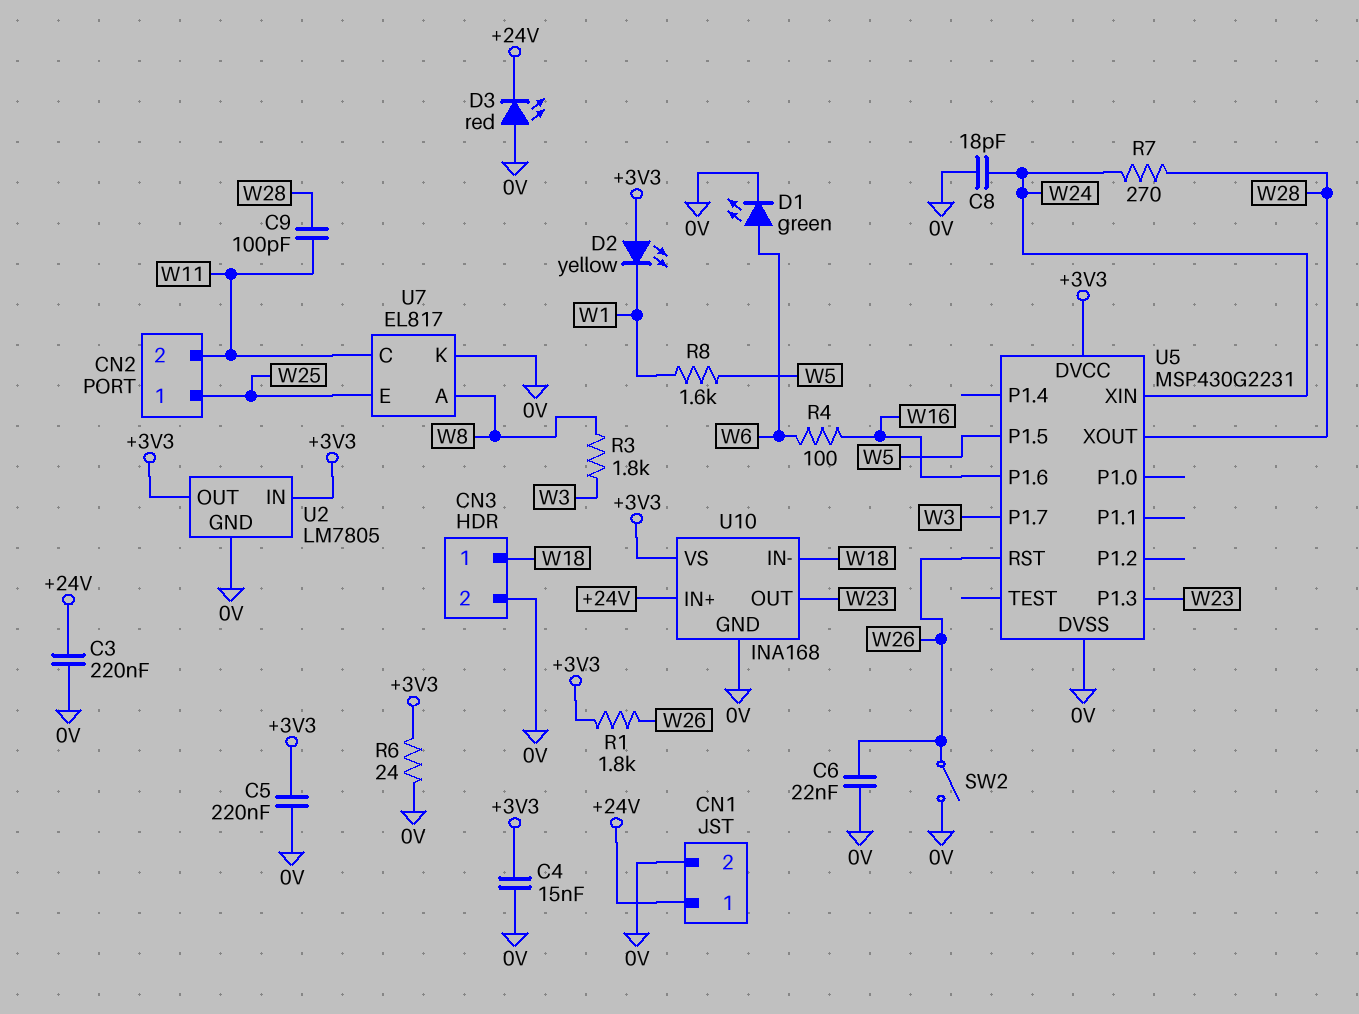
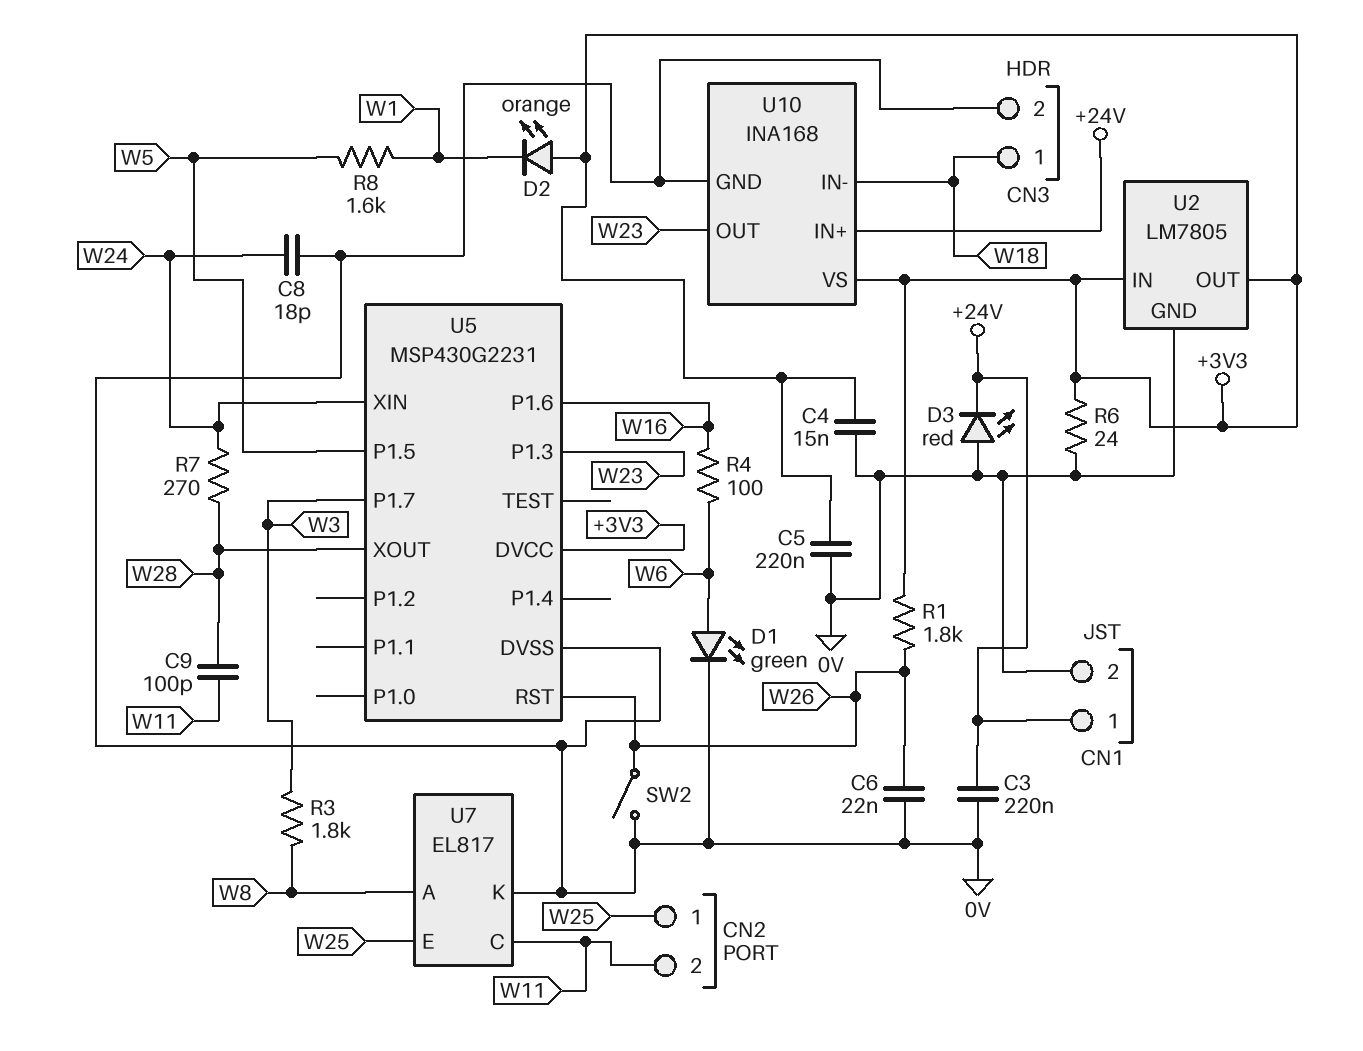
D2: LED yellow (A +3V3, K W1) -> LED orange (A +3V3, K W1)

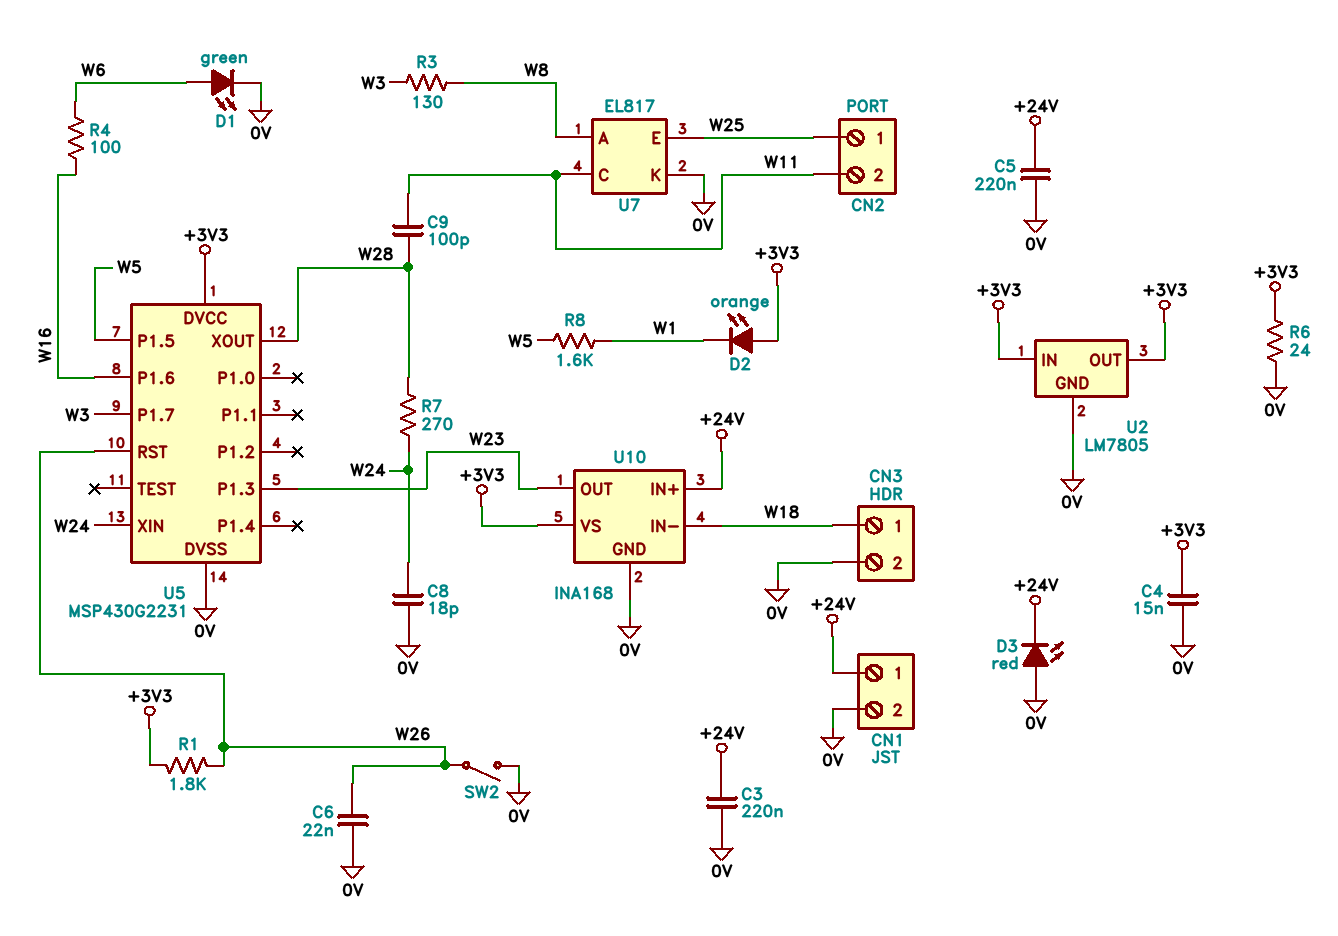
C5: 220nF (+3V3, 0V) -> 220nF (+24V, 0V)
R3: 1.8k (W3, W8) -> 130 (W3, W8)

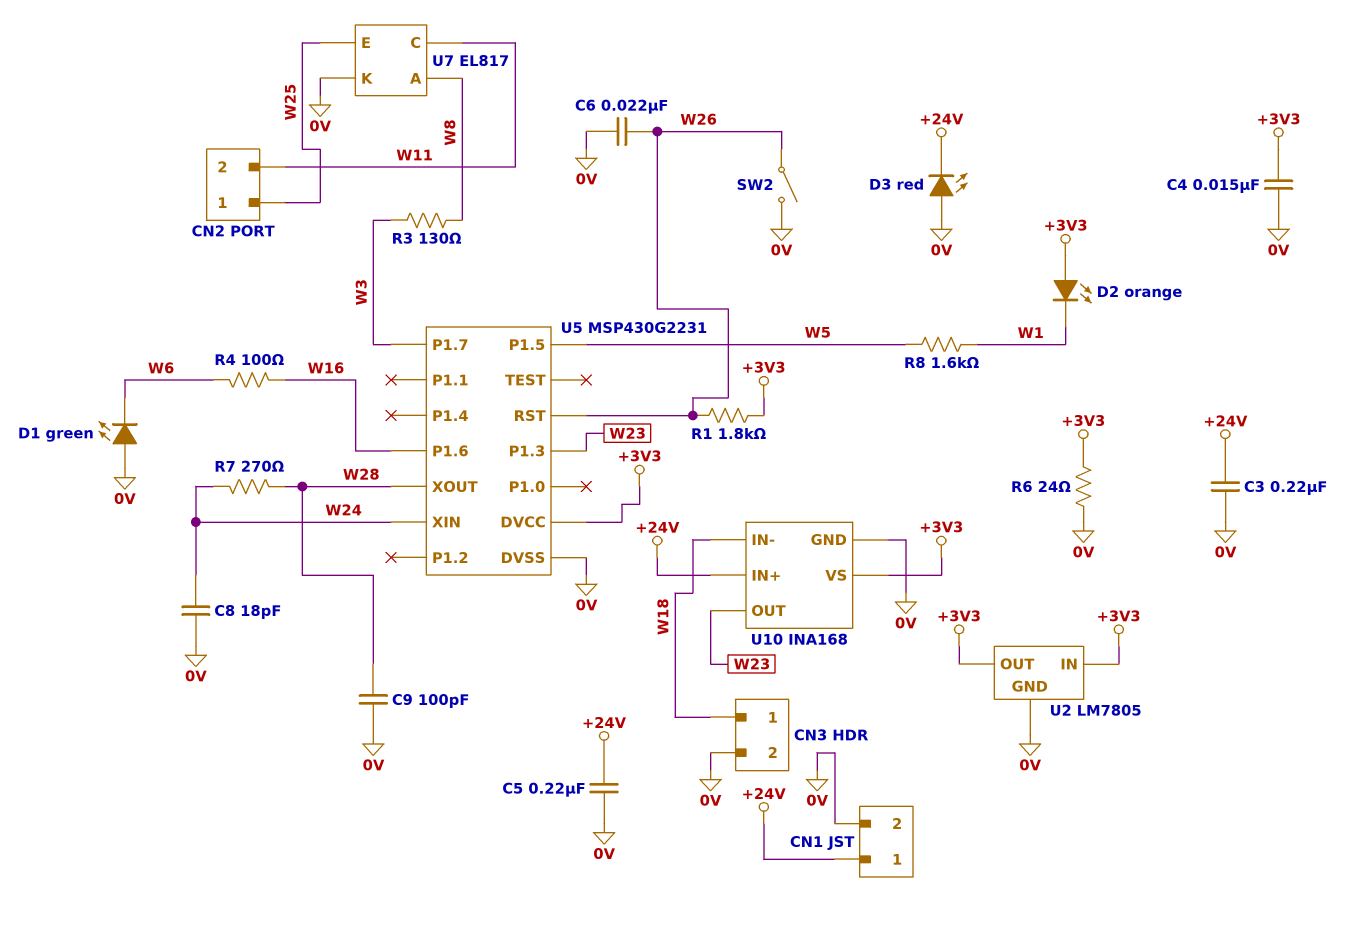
C9: 100pF (W11, W28) -> 100pF (0V, W28)
D1: LED green (A W6, K 0V) -> LED green (A 0V, K W6)

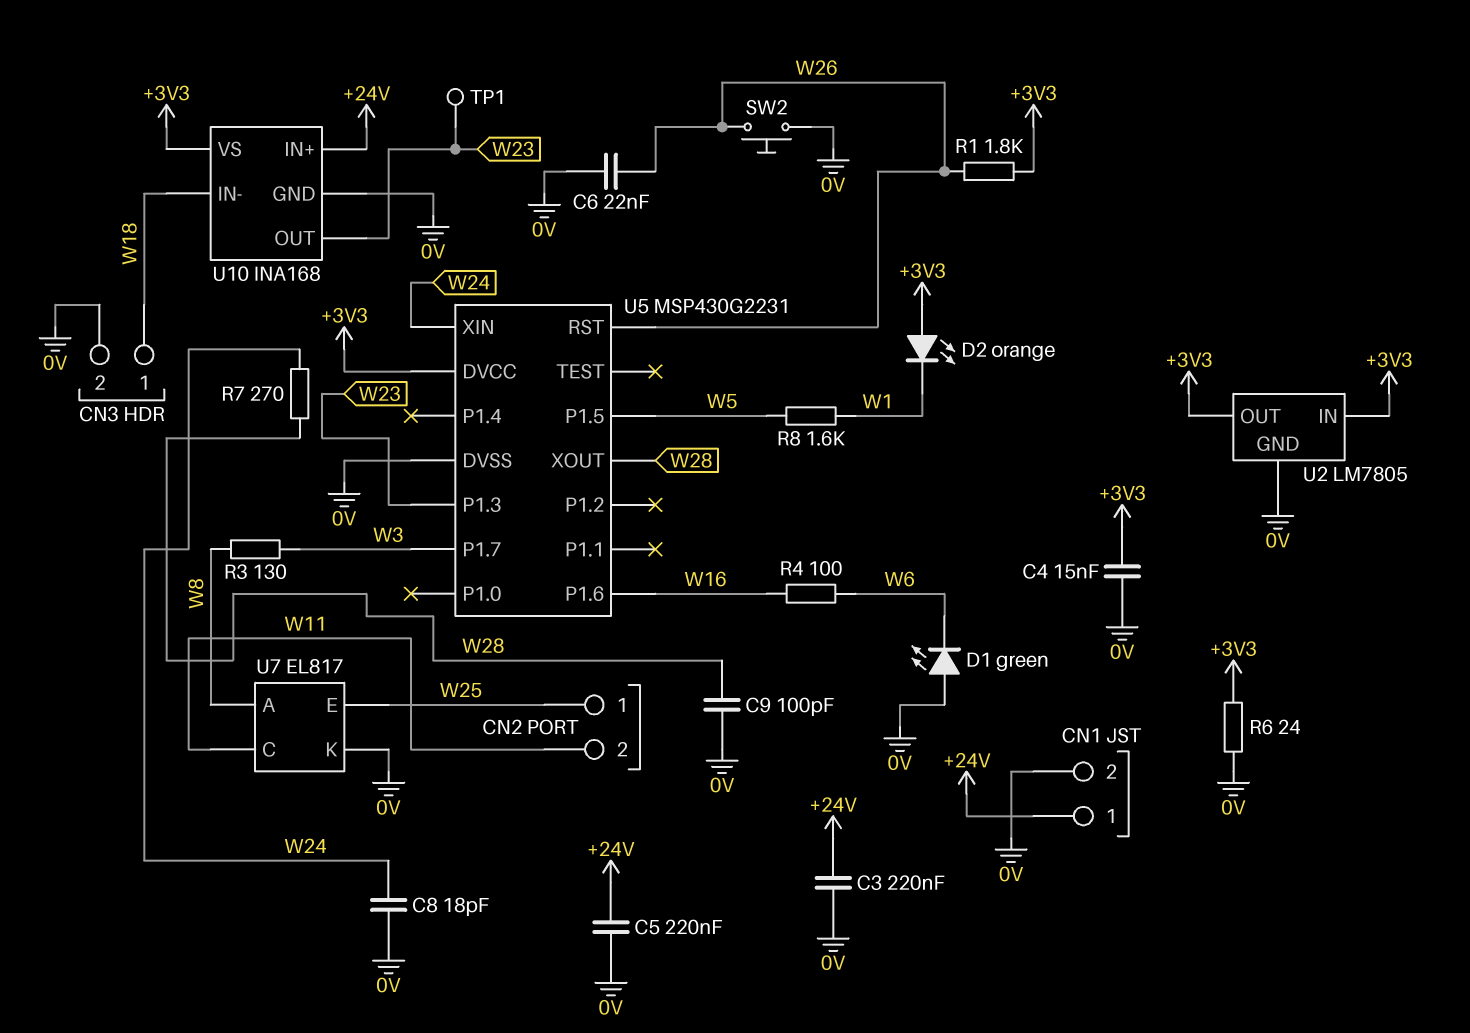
D3: LED red (A 0V, K +24V) -> none
SW2: switch (0V, W26) -> button (0V, W26)
TP1: none -> test point (W23)

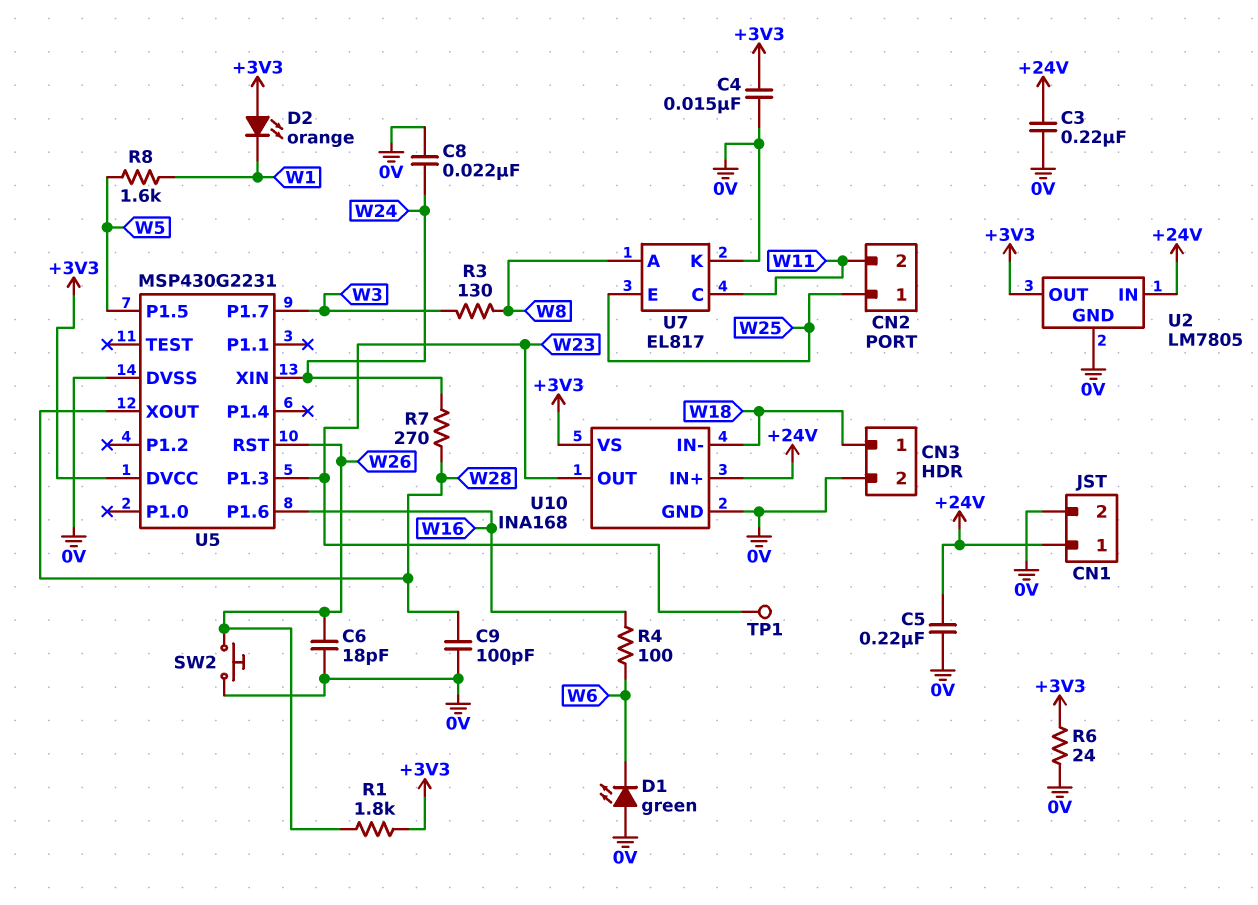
C6: 22nF (0V, W26) -> 18pF (0V, W26)
C8: 18pF (0V, W24) -> 22nF (0V, W24)
U2 pin IN: +3V3 -> +24V

